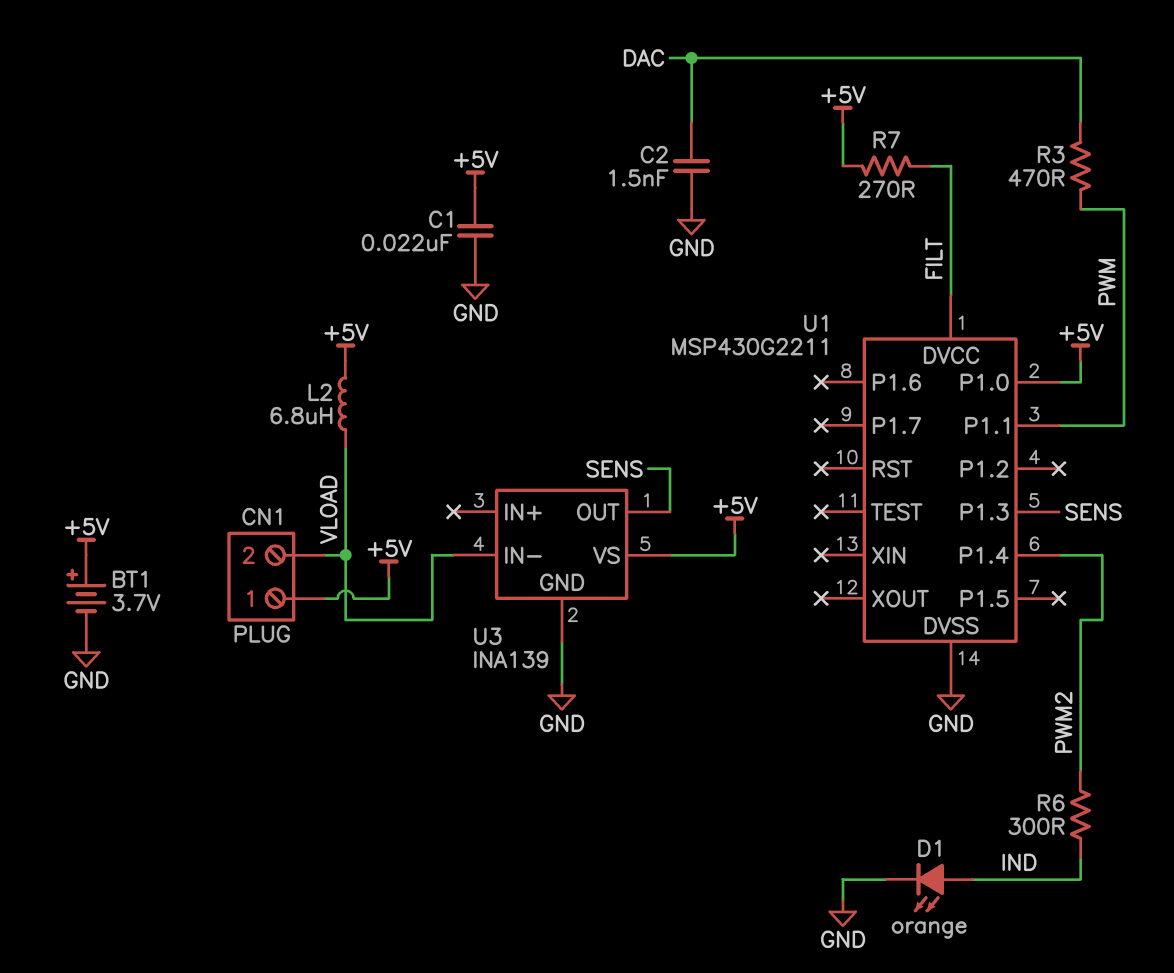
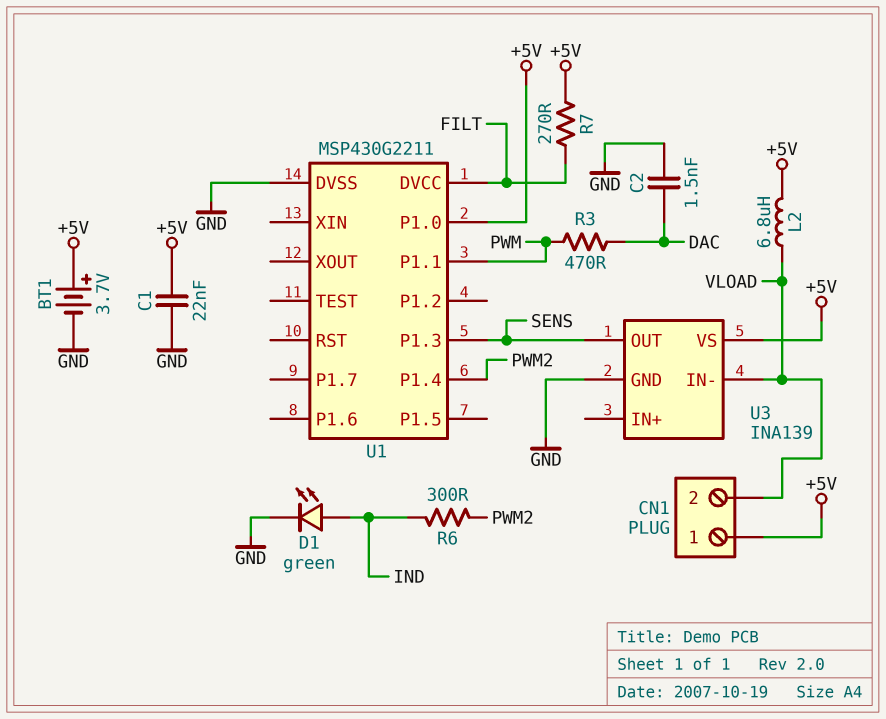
D1: LED orange (A IND, K GND) -> LED green (A IND, K GND)

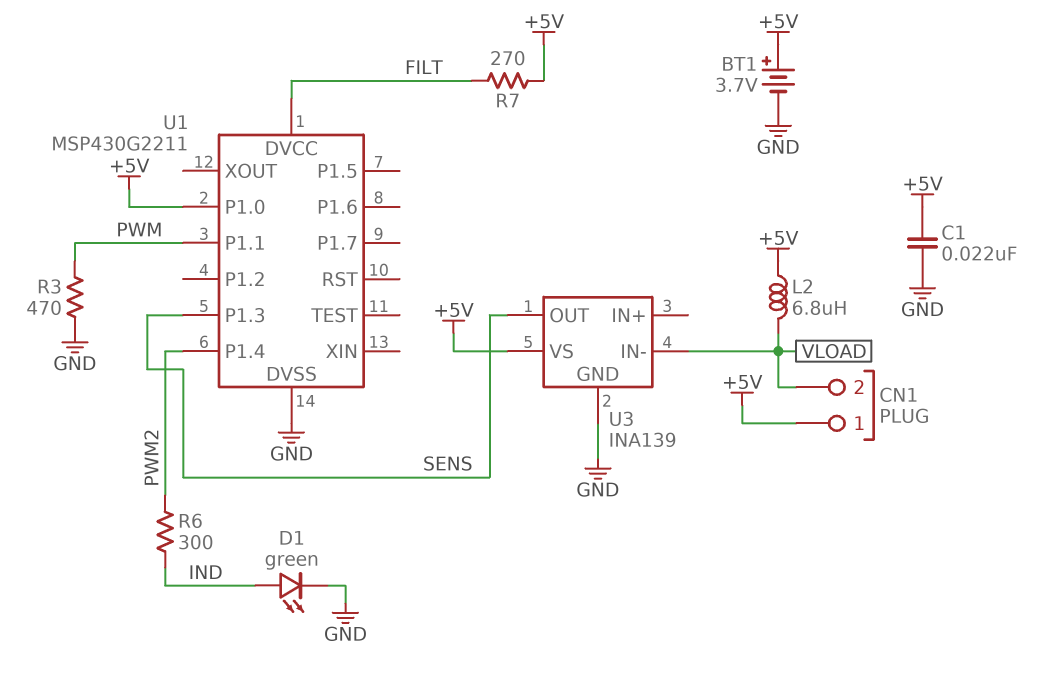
C2: 1.5nF (DAC, GND) -> none
R3: 470 (DAC, PWM) -> 470 (GND, PWM)

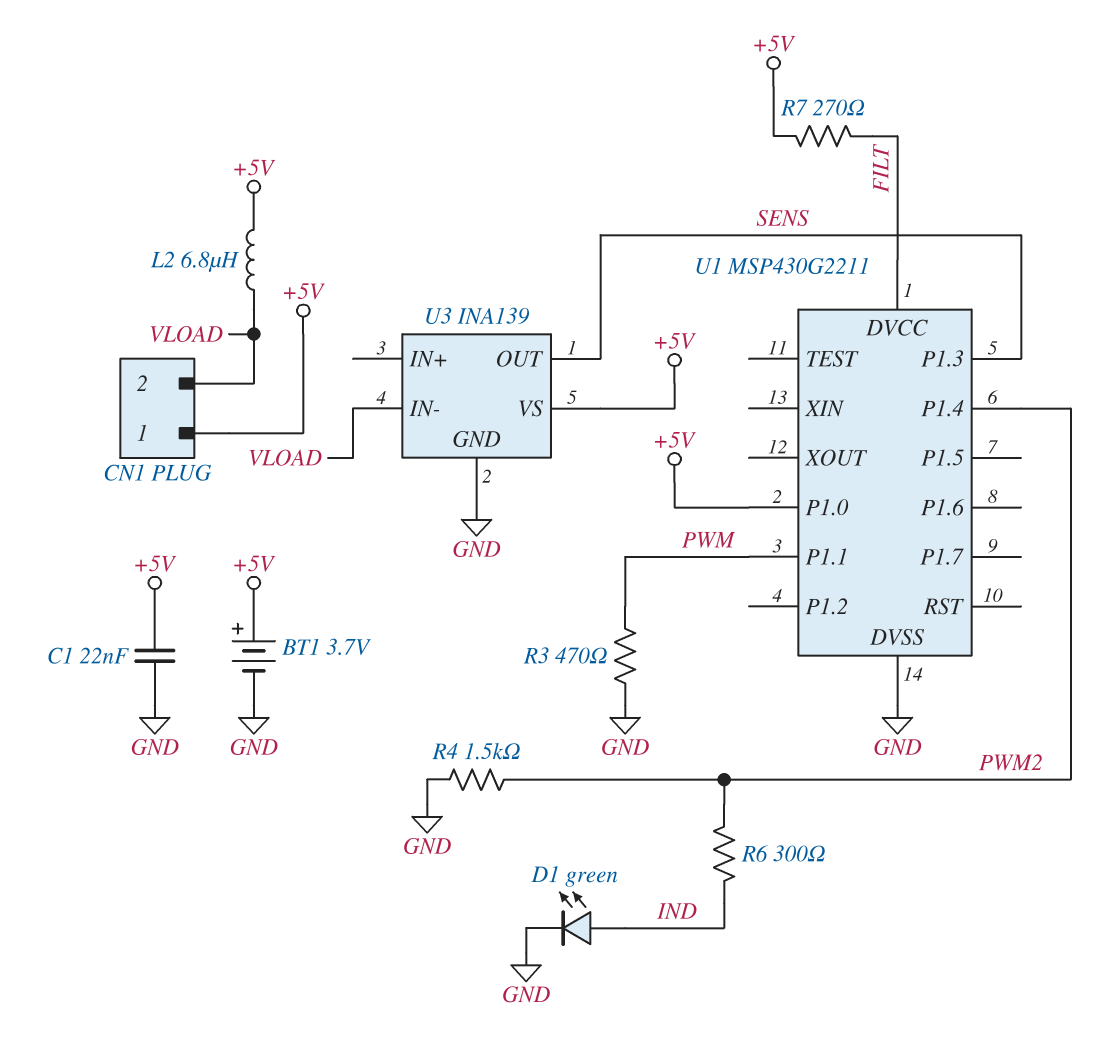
R4: none -> 1.5k (GND, PWM2)

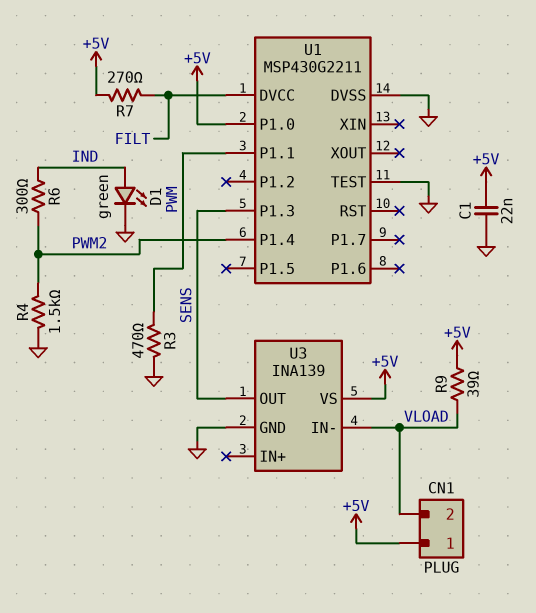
BT1: 3.7V (plus +5V, minus GND) -> none
L2: 6.8uH (+5V, VLOAD) -> none
R9: none -> 39 (+5V, VLOAD)
U1 pin TEST: none -> GND

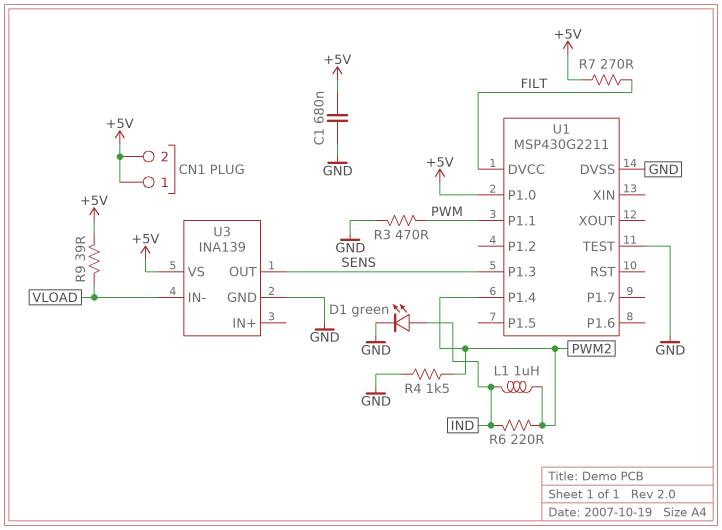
C1: 22nF (+5V, GND) -> 680nF (+5V, GND)
CN1 pin 2: VLOAD -> +5V
L1: none -> 1uH (IND, PWM2)
R6: 300 (IND, PWM2) -> 220 (IND, PWM2)

